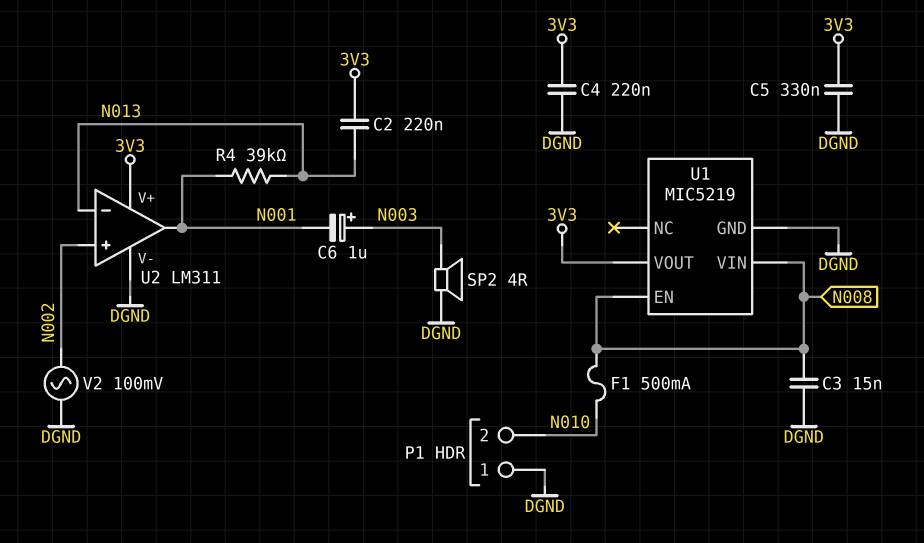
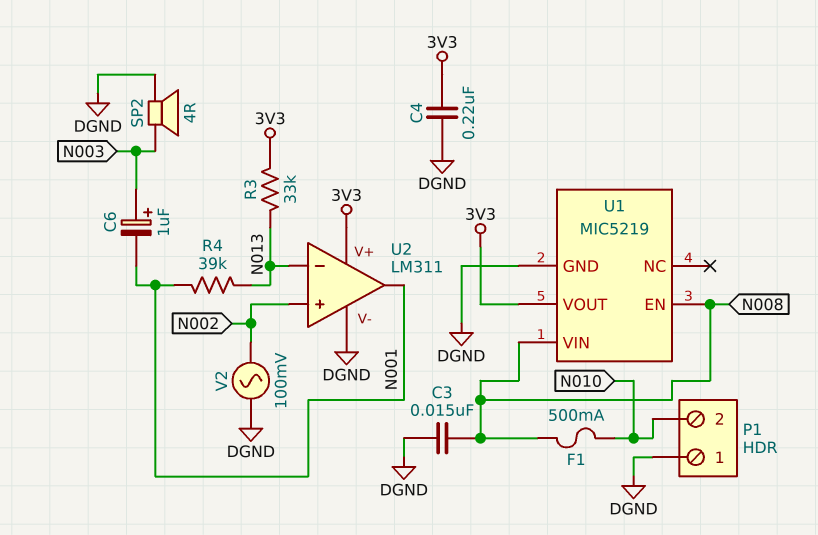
C2: 220nF (3V3, N013) -> none
C5: 330nF (3V3, DGND) -> none
R3: none -> 33k (3V3, N013)

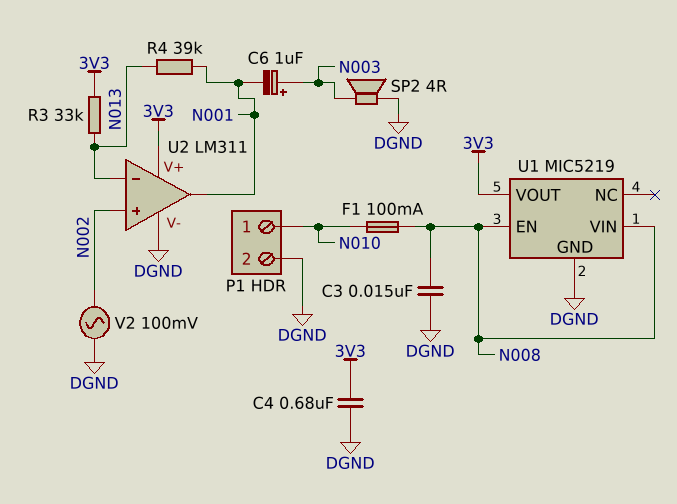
C4: 220nF (3V3, DGND) -> 680nF (3V3, DGND)
F1: 500mA (N008, N010) -> 100mA (N008, N010)
P1 pin 1: DGND -> N010
P1 pin 2: N010 -> DGND

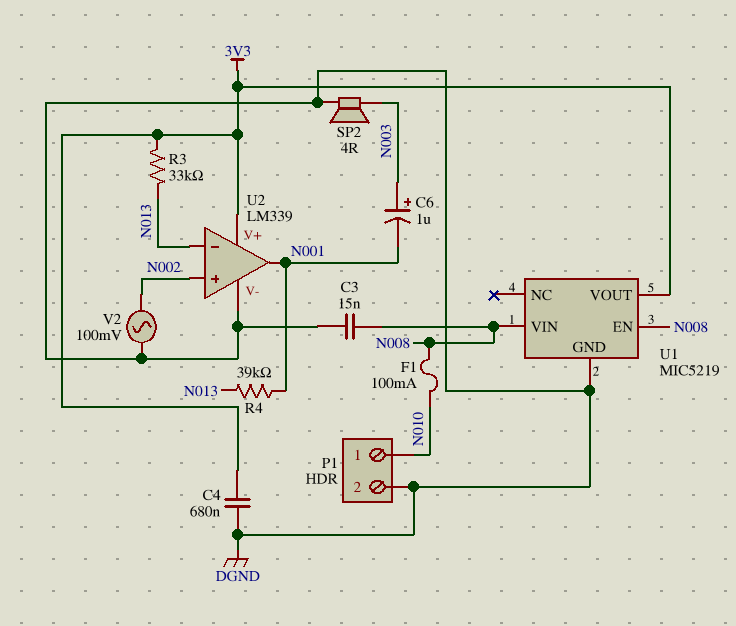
U2: LM311 -> LM339

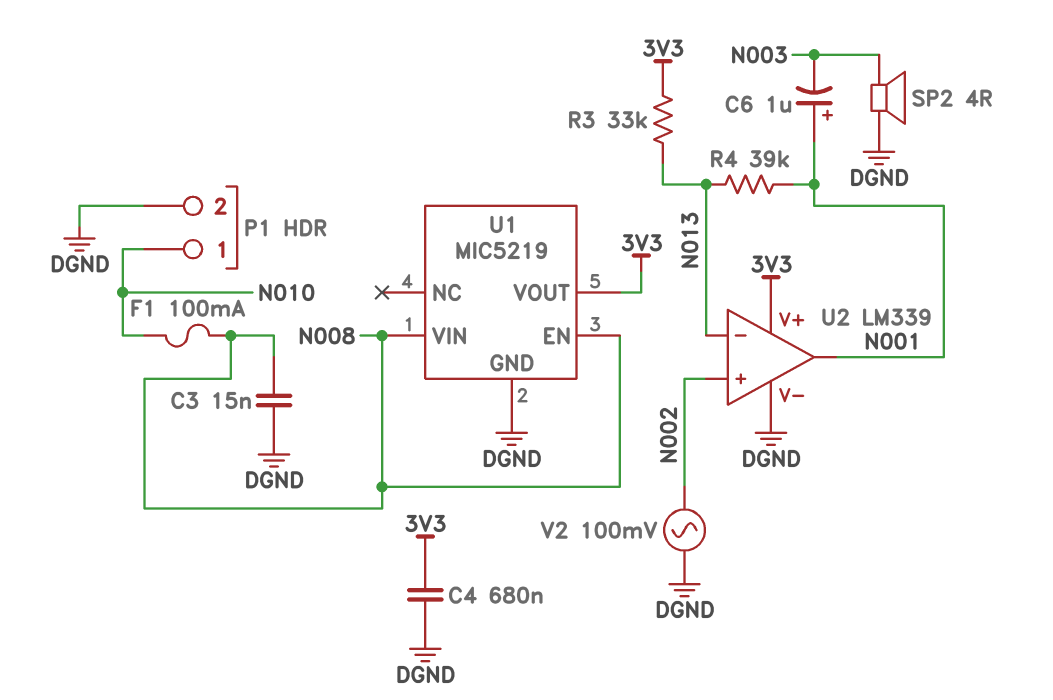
C6: 1uF (plus N003, minus N001) -> 1uF (plus N001, minus N003)

